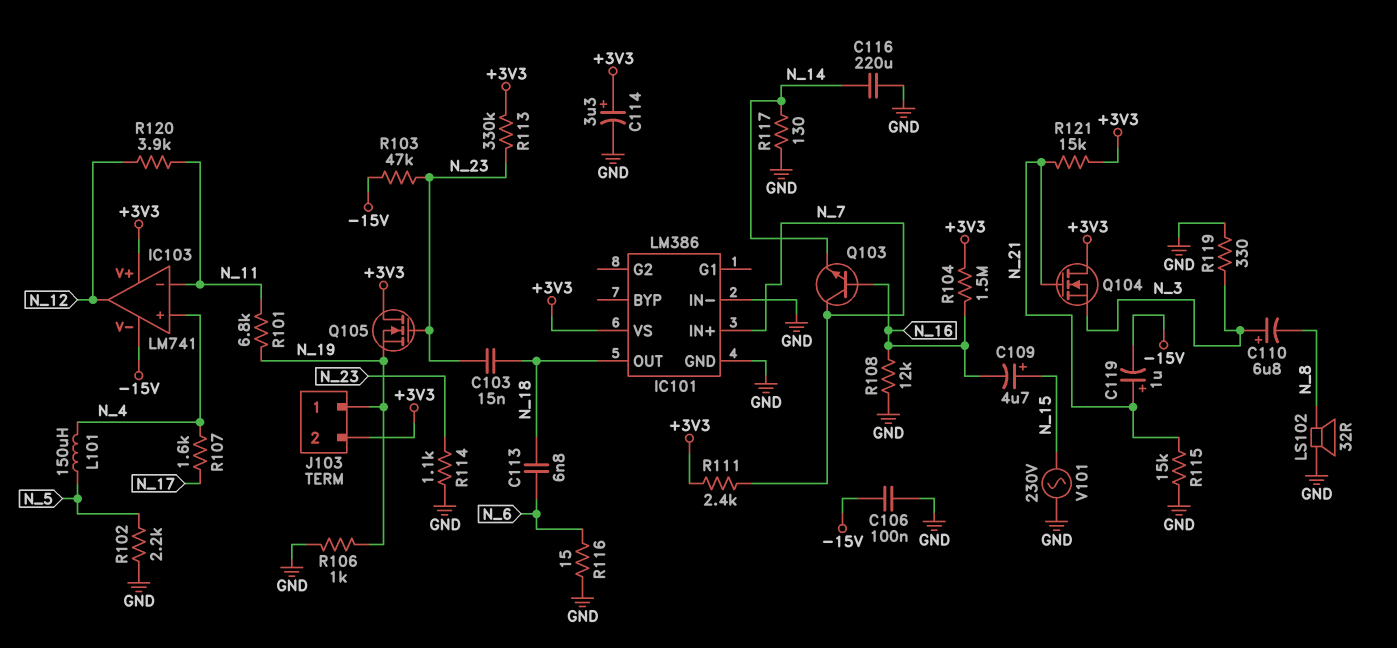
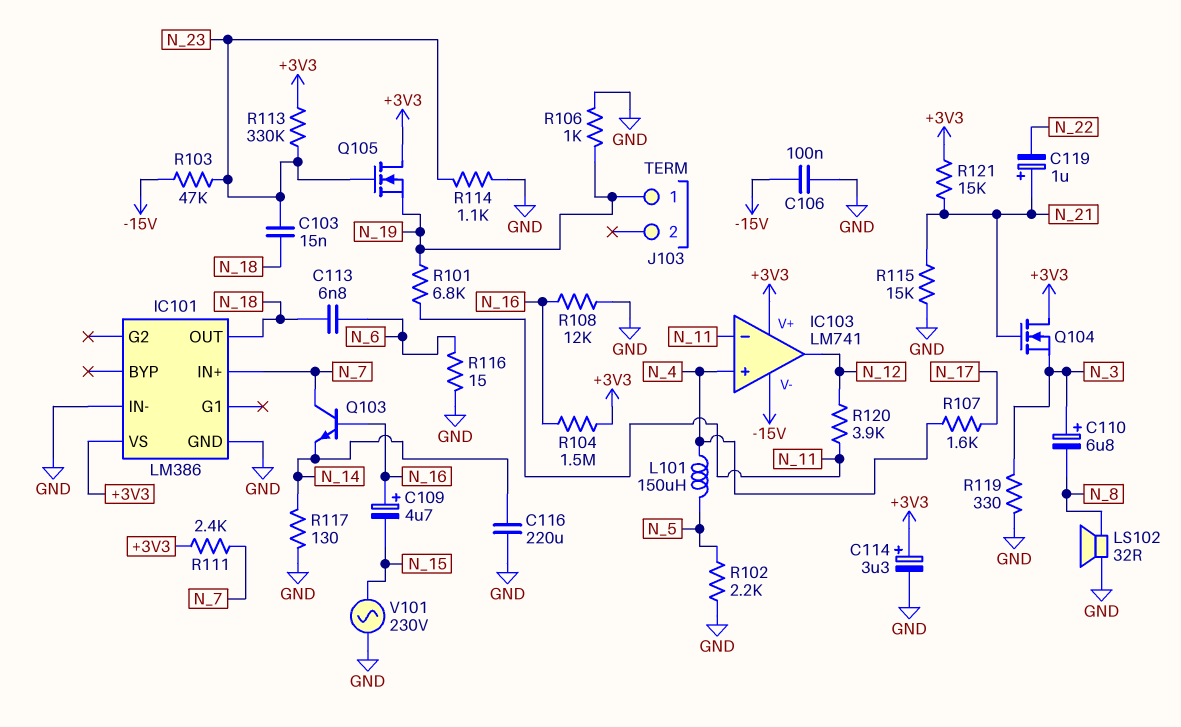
C109: 4.7uF (plus N_15, minus N_16) -> 4.7uF (plus N_16, minus N_15)
C119: 1uF (plus N_21, minus -15V) -> 1uF (plus N_21, minus N_22)
J103 pin 2: +3V3 -> none

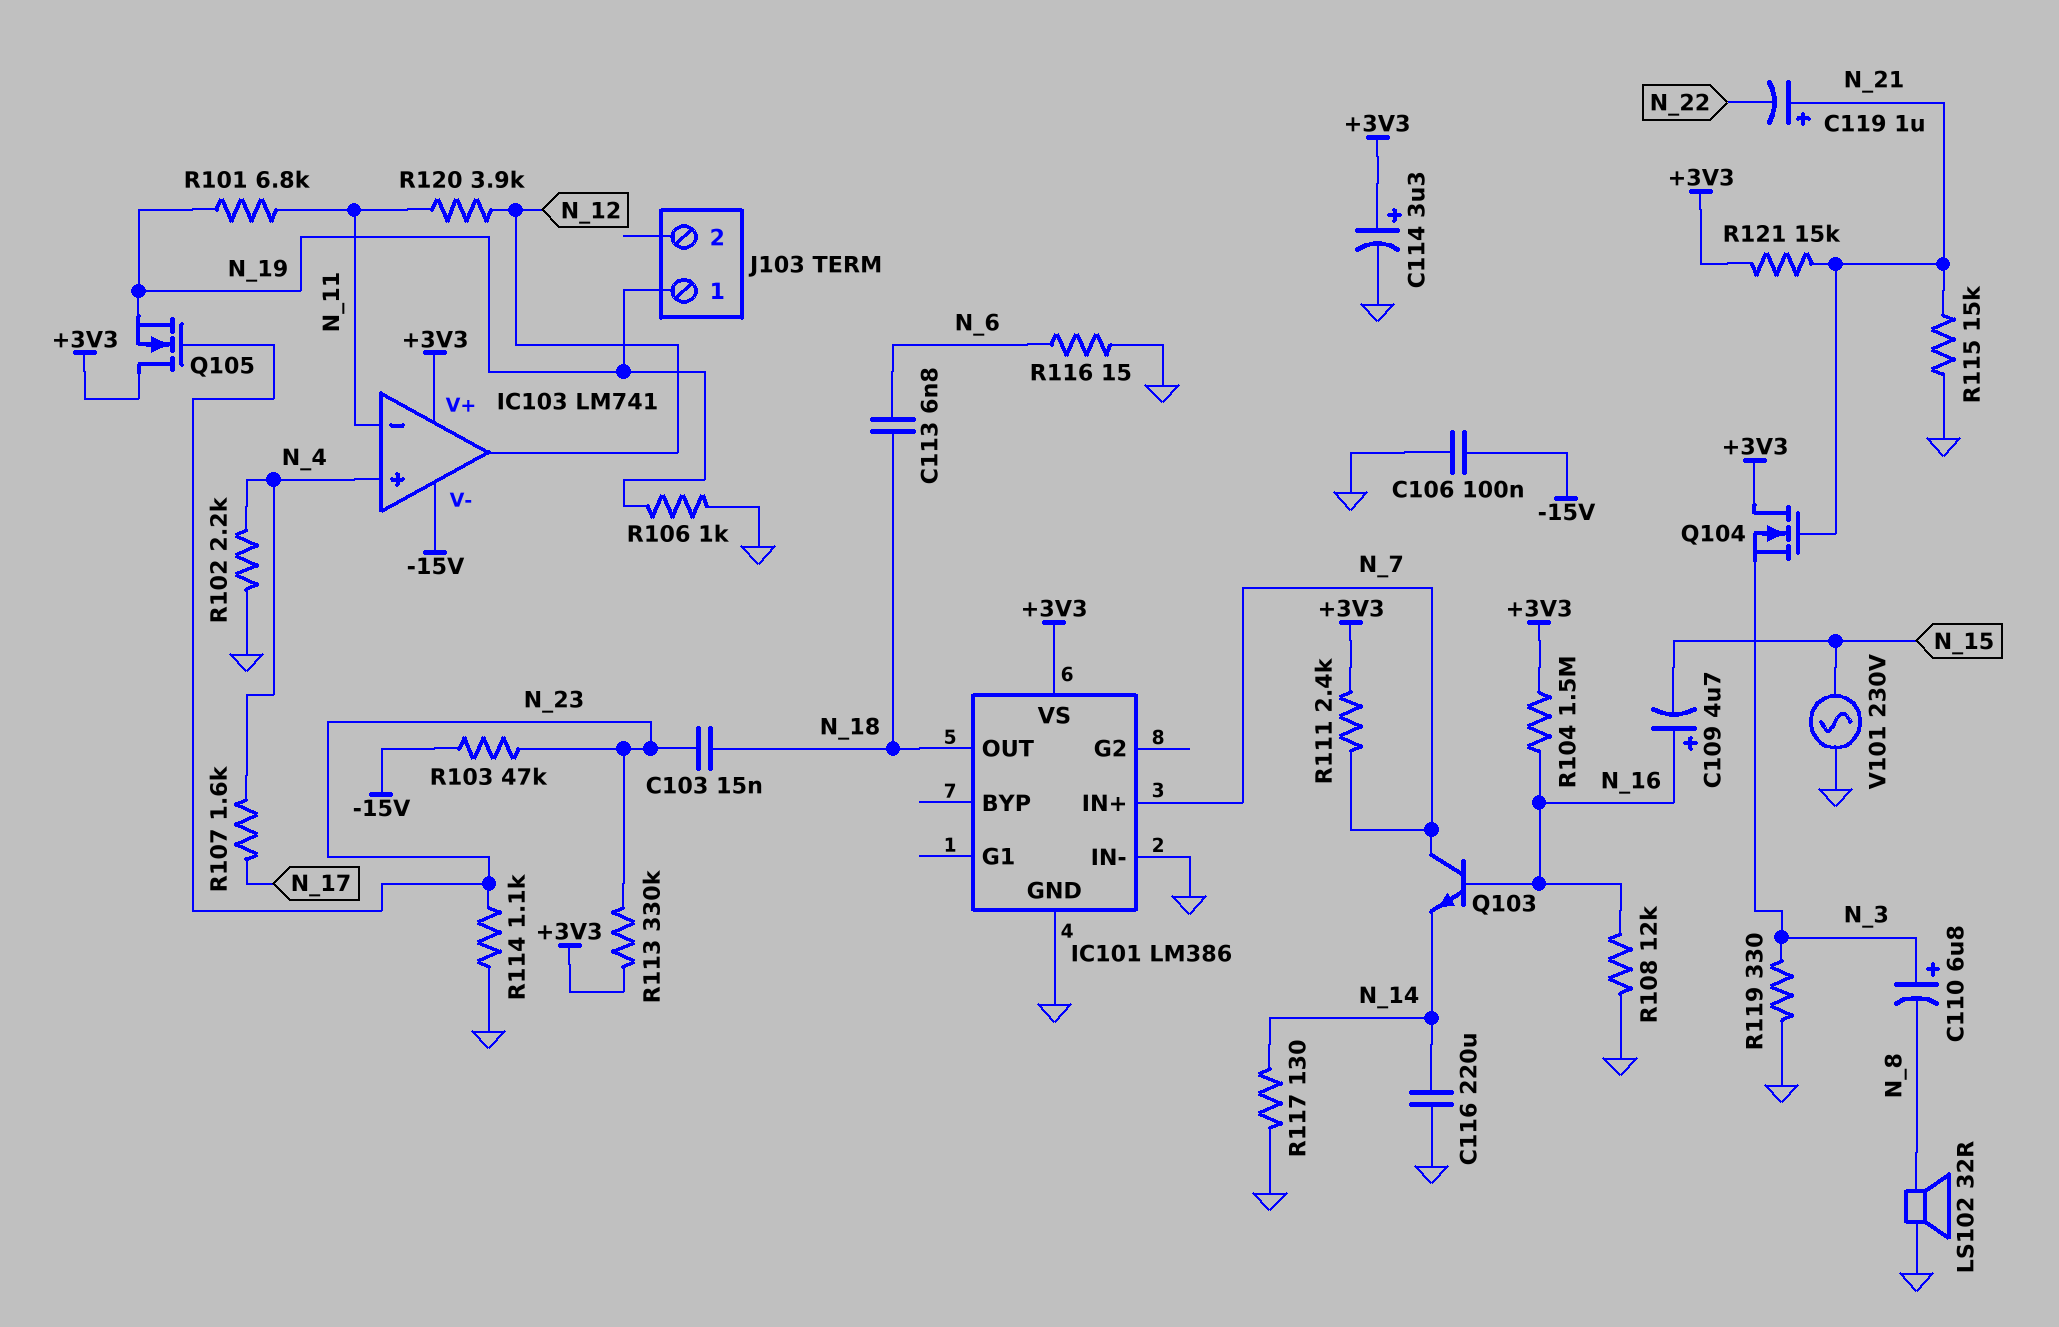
L101: 150uH (N_4, N_5) -> none
R102: 2.2k (GND, N_5) -> 2.2k (GND, N_4)

